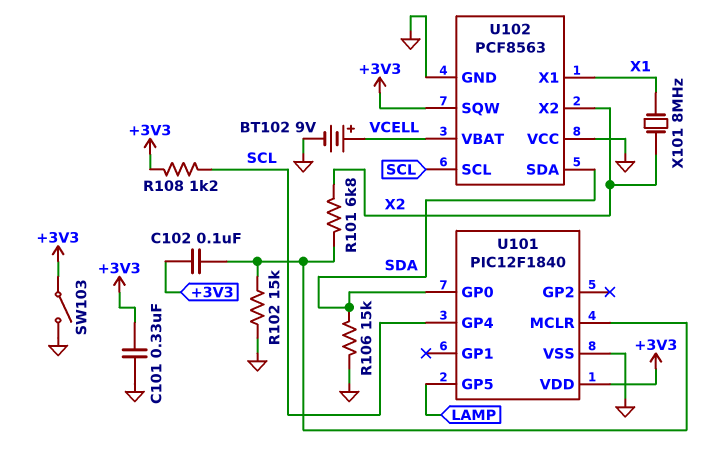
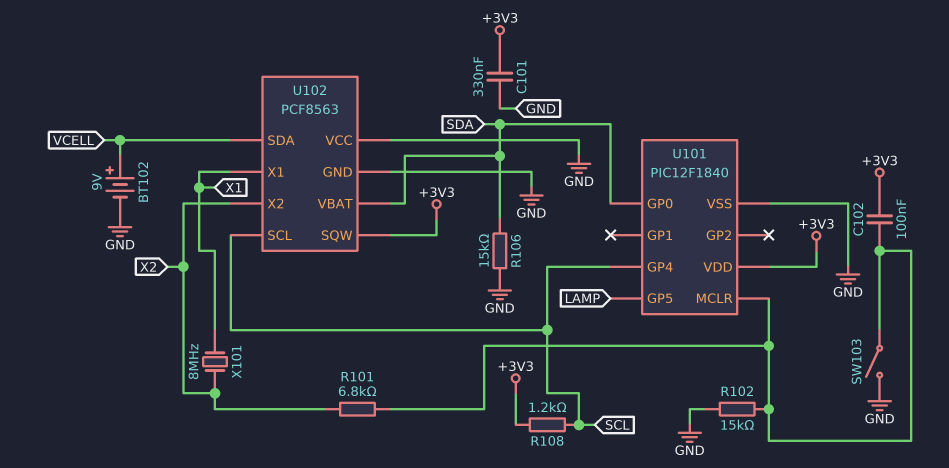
SW103: switch (+3V3, GND) -> switch (GND, U101/MCLR)
U102 pin SDA: SDA -> VCELL
U102 pin VBAT: VCELL -> SDA

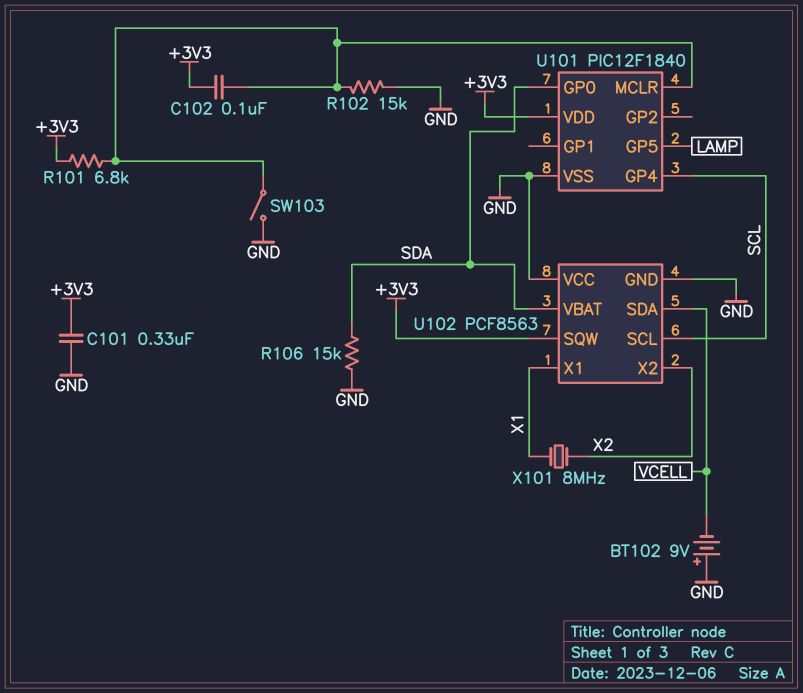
BT102: 9V (plus VCELL, minus GND) -> 9V (plus GND, minus VCELL)
R101: 6.8k (U101/MCLR, X2) -> 6.8k (+3V3, U101/MCLR)
R108: 1.2k (+3V3, SCL) -> none

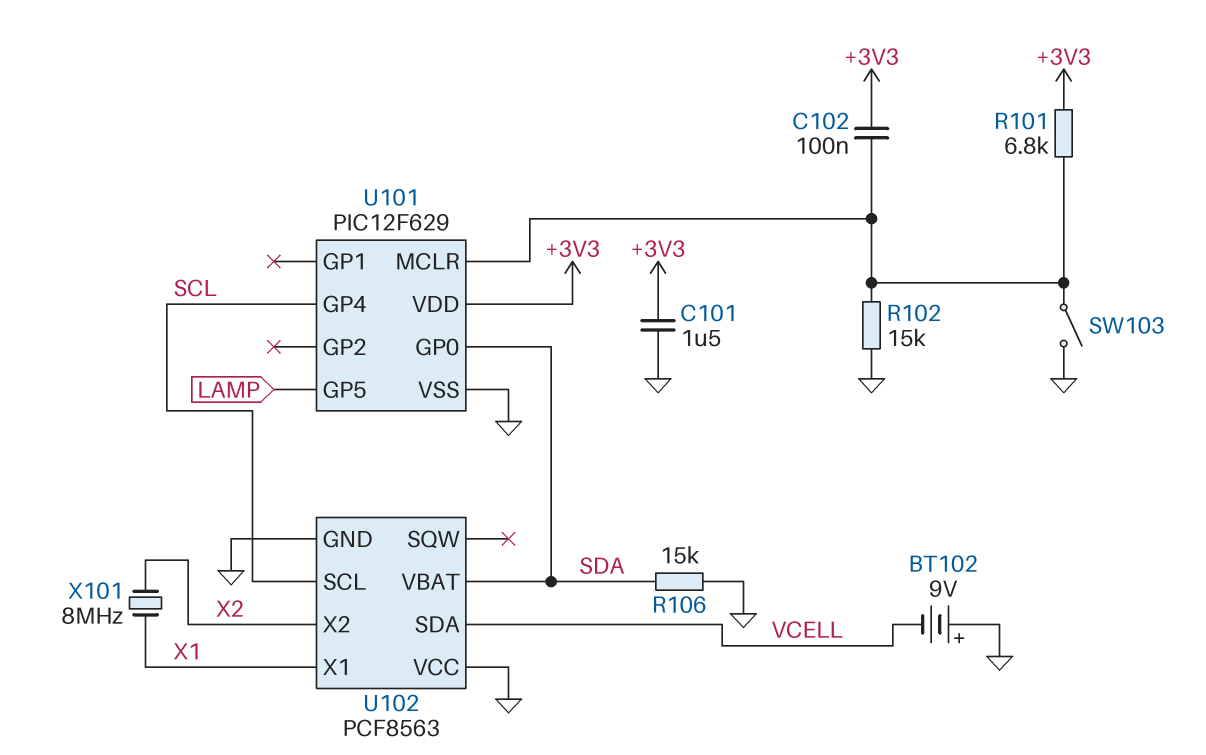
C101: 330nF (+3V3, GND) -> 1.5uF (+3V3, GND)
U101: PIC12F1840 -> PIC12F629
U102 pin SQW: +3V3 -> none

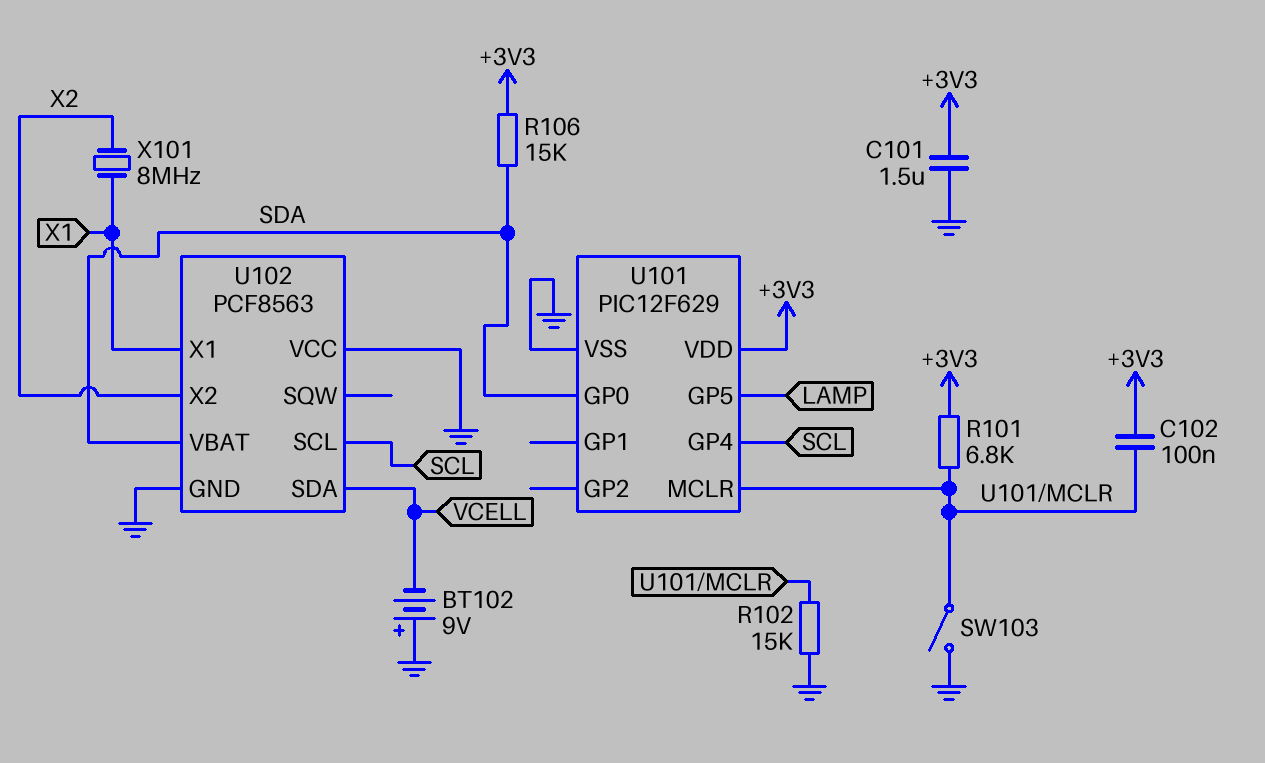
R106: 15k (GND, SDA) -> 15k (+3V3, SDA)

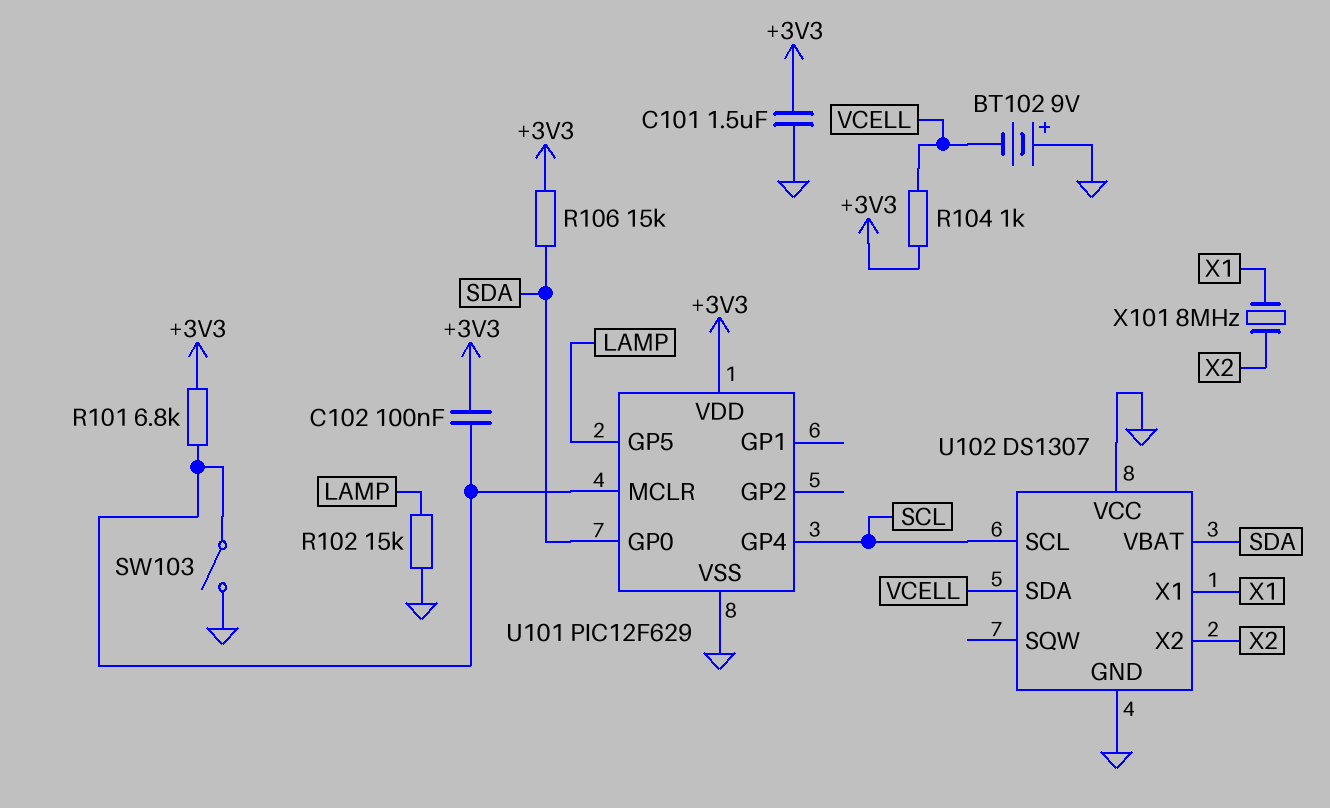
R102: 15k (GND, U101/MCLR) -> 15k (GND, LAMP)
R104: none -> 1k (+3V3, VCELL)
U102: PCF8563 -> DS1307

